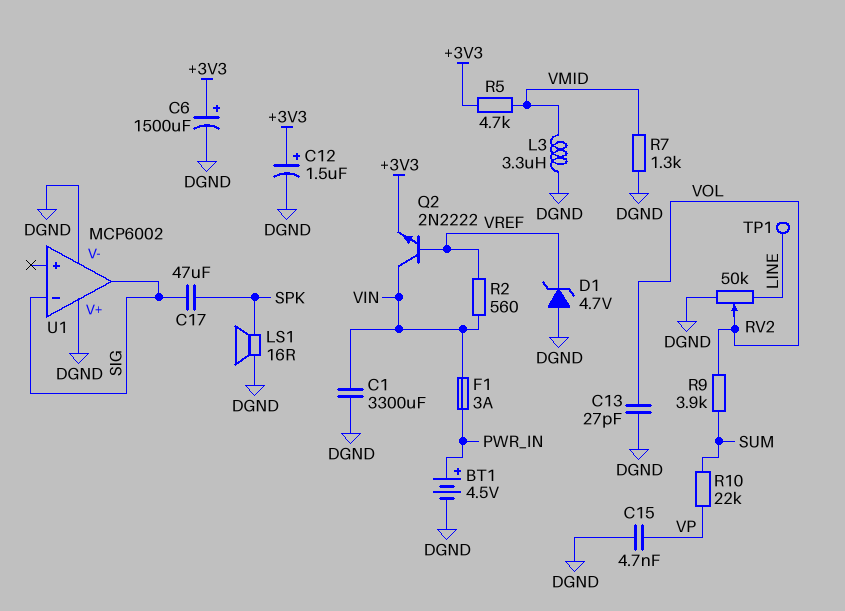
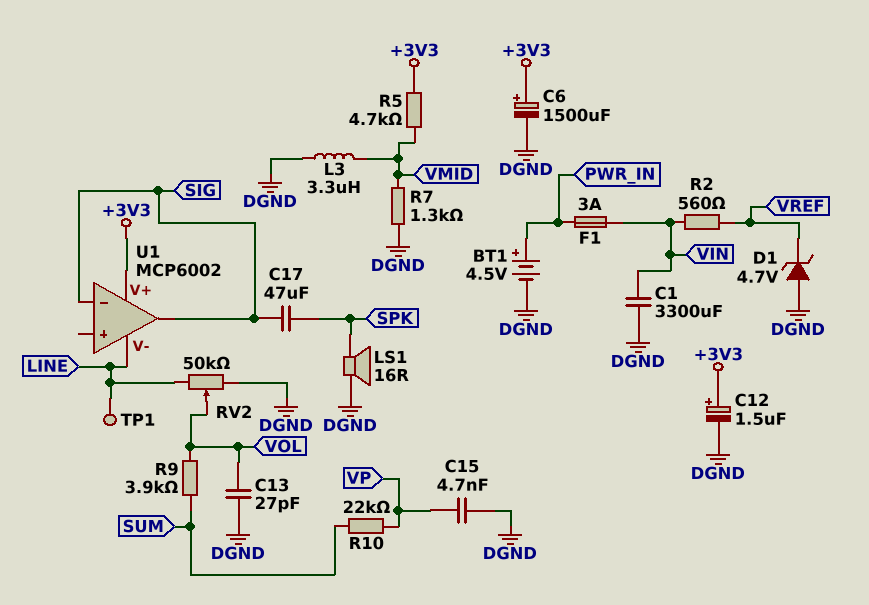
Q2: NPN 2N2222 (B VREF, C VIN, E +3V3) -> none
U1 pin V+: DGND -> +3V3
U1 pin V-: DGND -> LINE

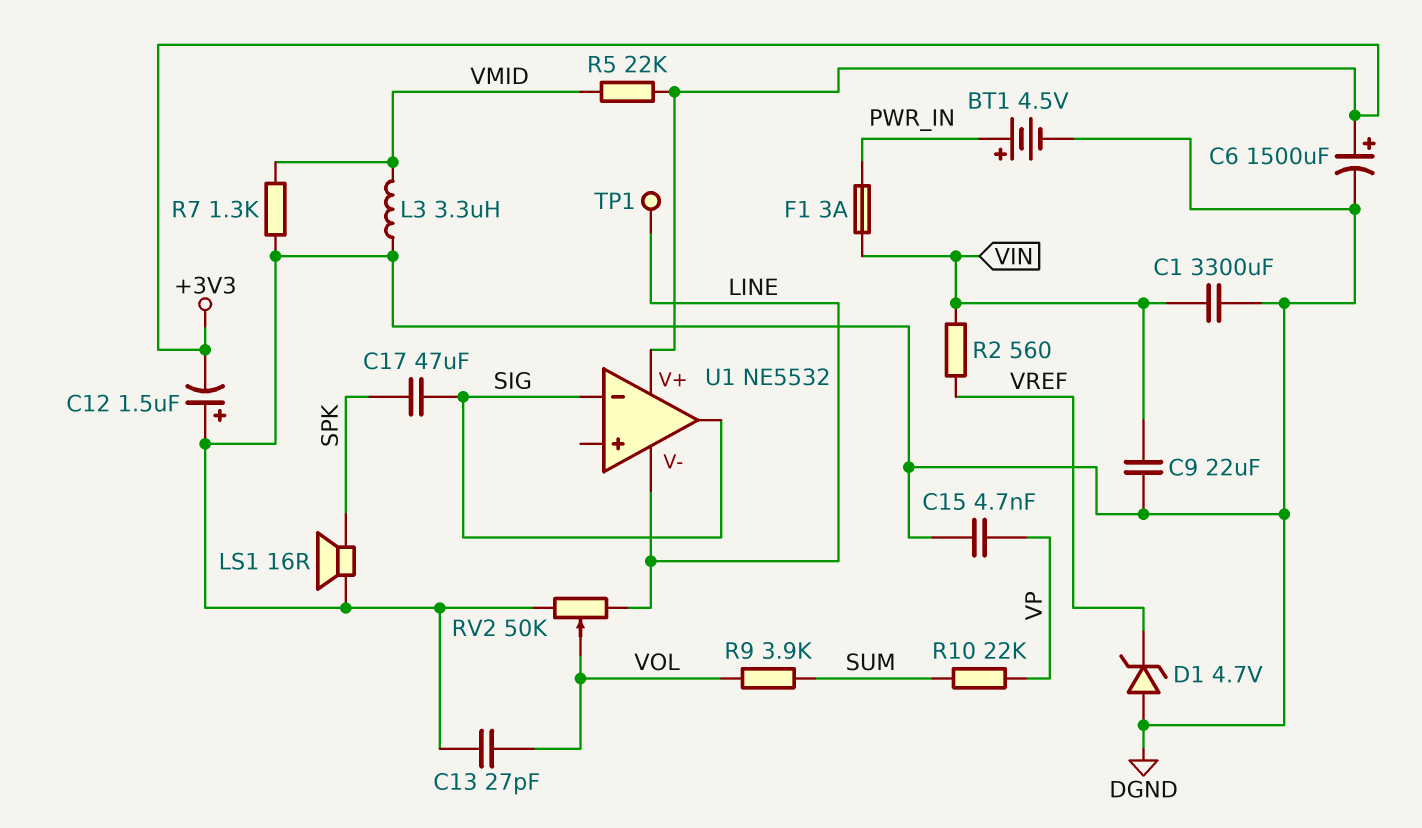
C9: none -> 22uF (DGND, VIN)
C12: 1.5uF (plus +3V3, minus DGND) -> 1.5uF (plus DGND, minus +3V3)
R5: 4.7k (+3V3, VMID) -> 22k (+3V3, VMID)
U1: MCP6002 -> NE5532

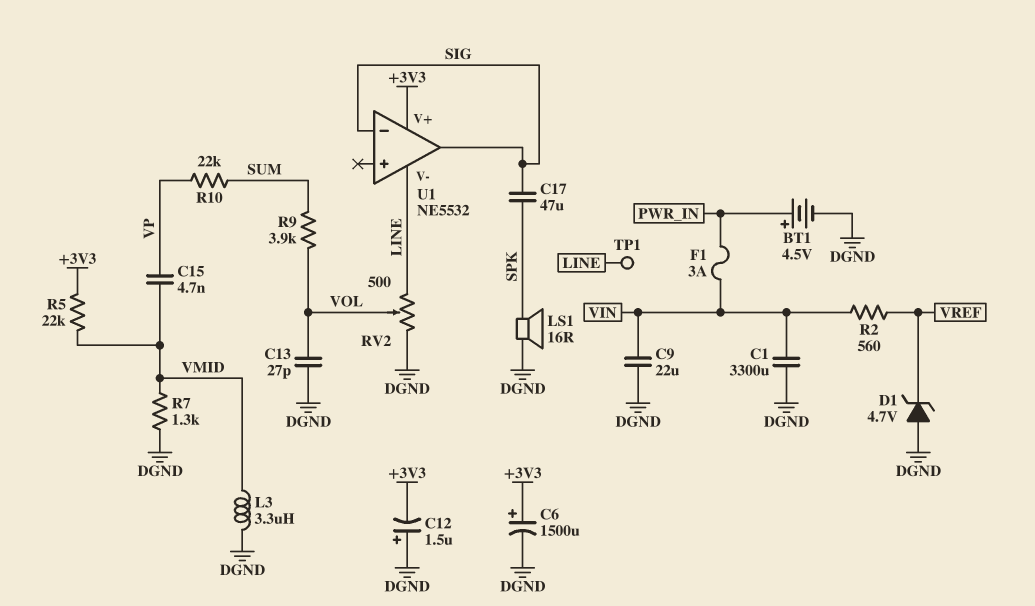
C15: 4.7nF (DGND, VP) -> 4.7nF (VMID, VP)
RV2: 50k (DGND, LINE, wiper VOL) -> 500 (DGND, LINE, wiper VOL)

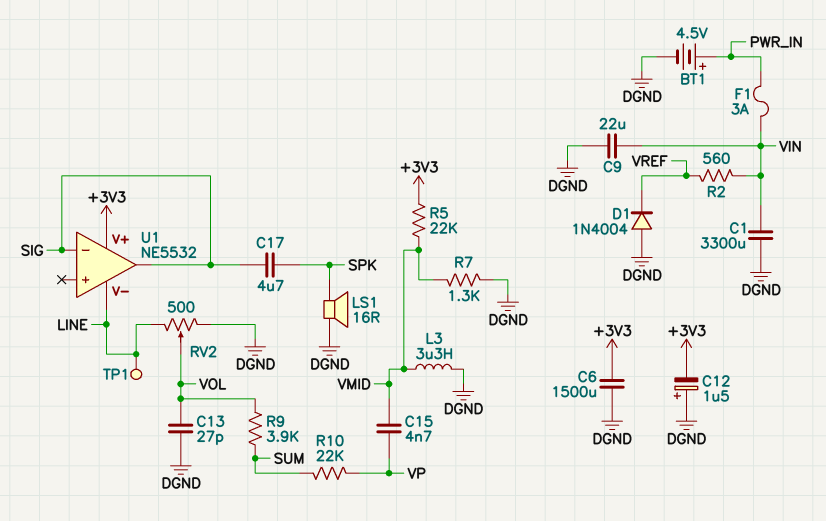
C6: 1500uF (plus +3V3, minus DGND) -> 1500uF (+3V3, DGND)
C17: 47uF (SIG, SPK) -> 4.7uF (SIG, SPK)
D1: zener 4.7V (A DGND, K VREF) -> diode 1N4004 (A DGND, K VREF)

